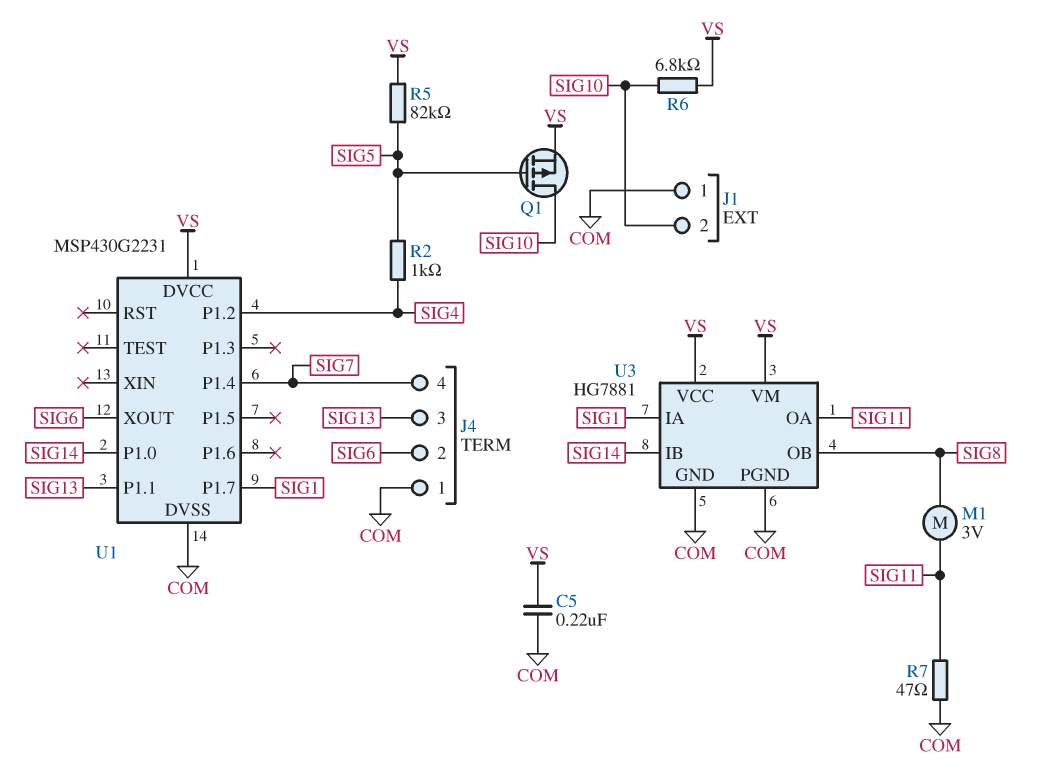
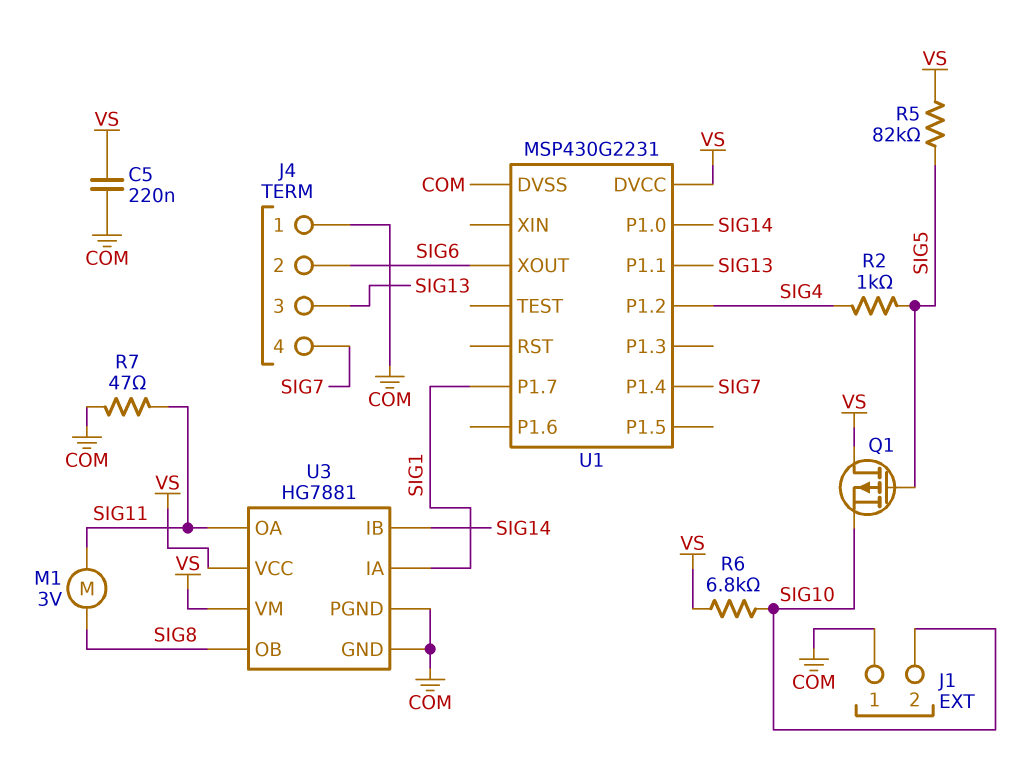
Q1: PMOS (G SIG5, D SIG10, S VS) -> PMOS (G SIG5, D VS, S SIG10)

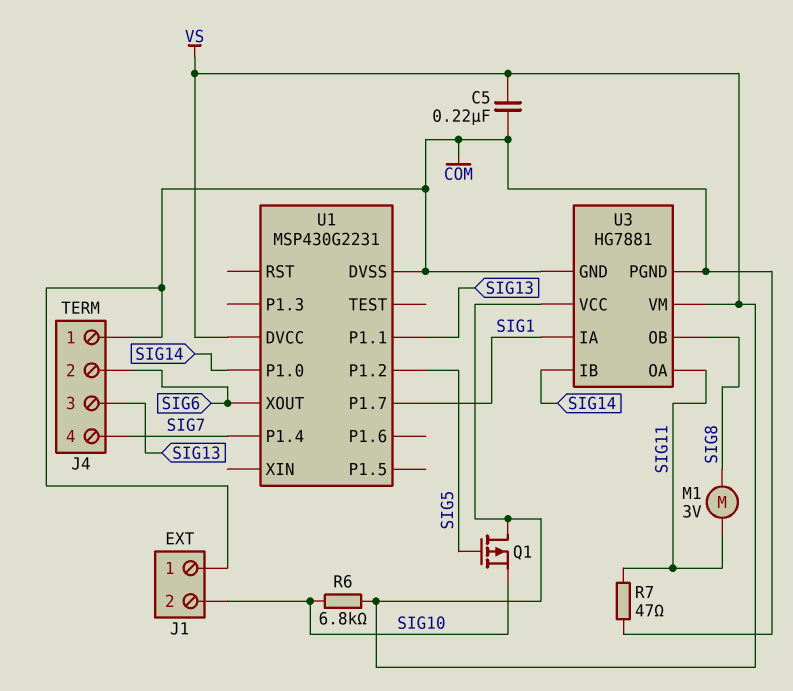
R2: 1k (SIG4, SIG5) -> none
R5: 82k (SIG5, VS) -> none
U1 pin P1.2: SIG4 -> SIG5

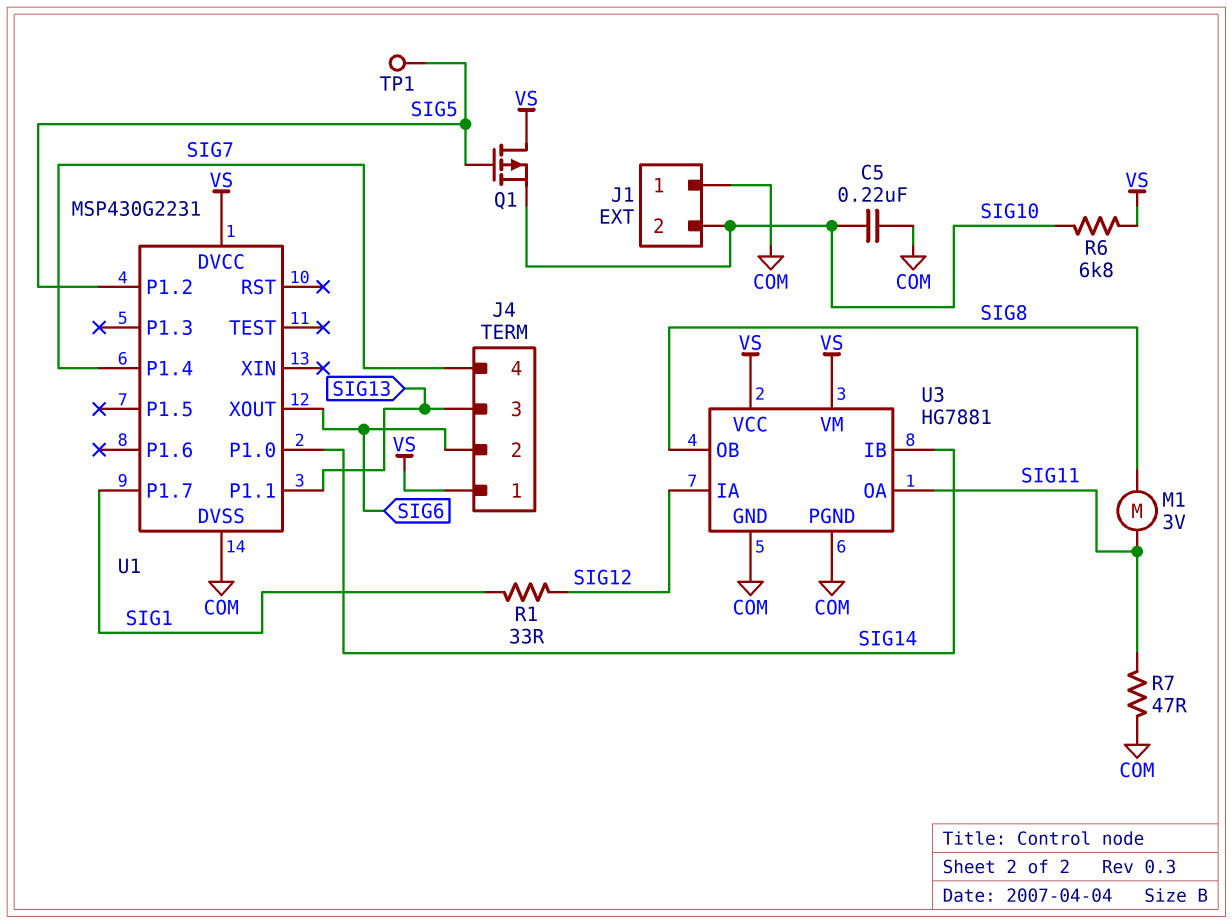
C5: 220nF (COM, VS) -> 220nF (COM, SIG10)
J4 pin 1: COM -> VS
R1: none -> 33 (SIG1, SIG12)
TP1: none -> test point (SIG5)
U3 pin IA: SIG1 -> SIG12

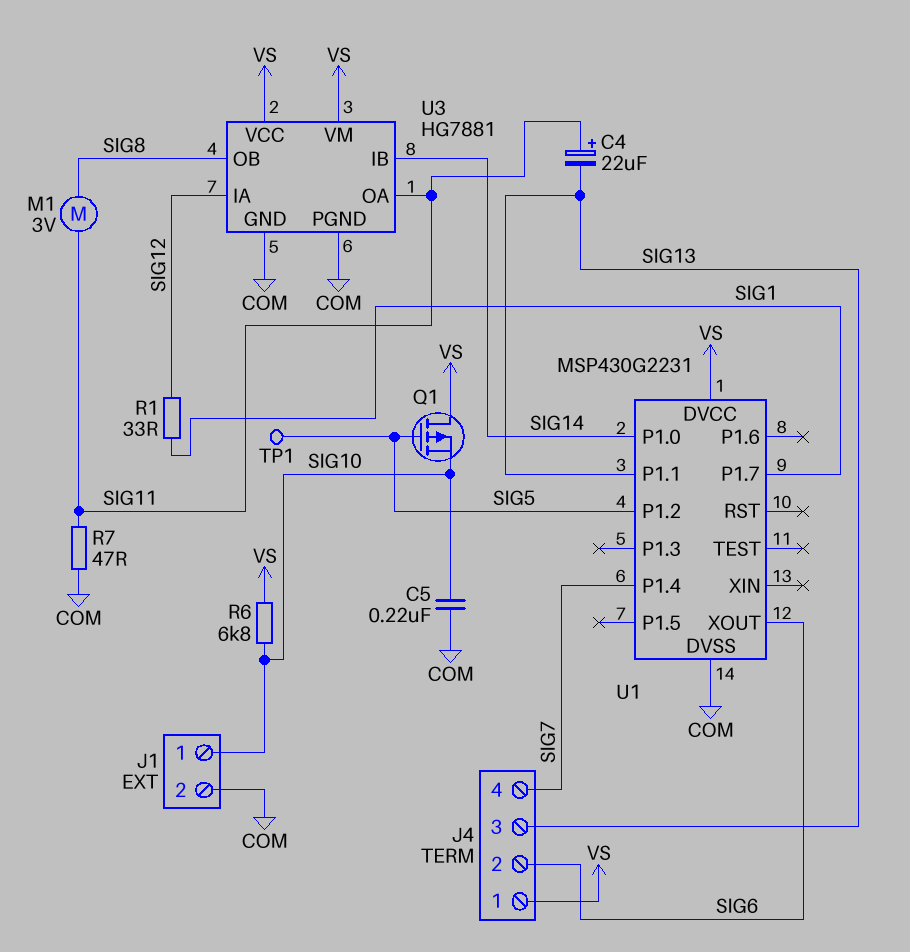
C4: none -> 22uF (plus SIG11, minus SIG13)
J1 pin 1: COM -> SIG10
J1 pin 2: SIG10 -> COM

